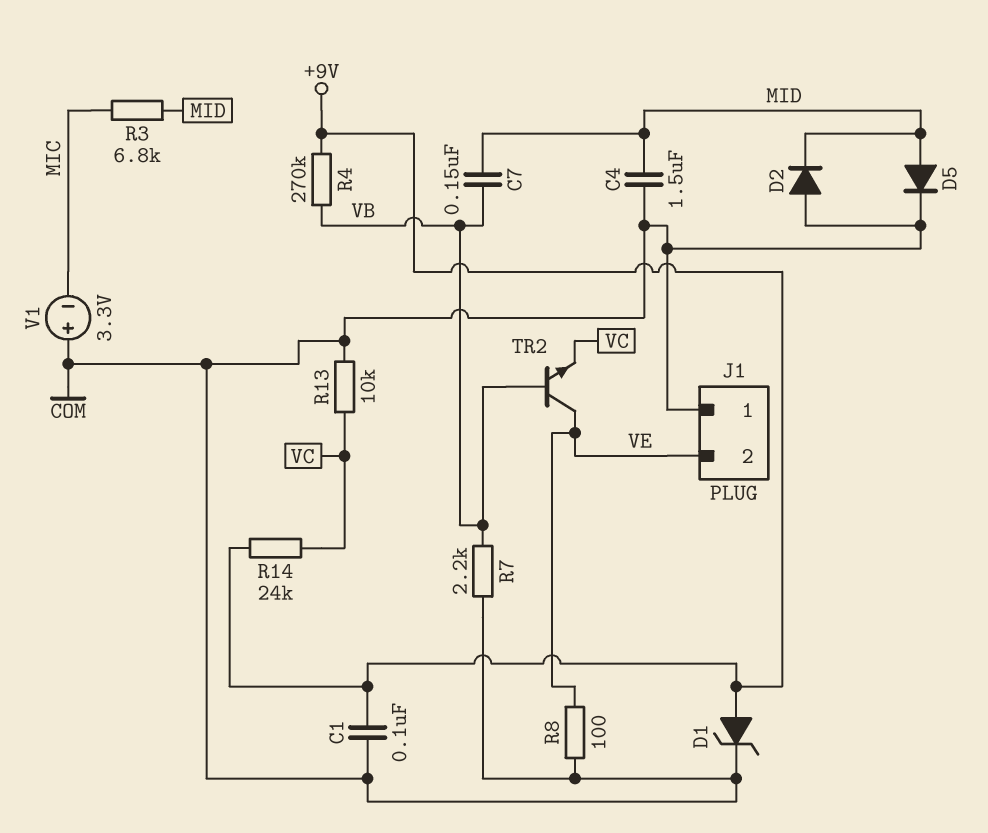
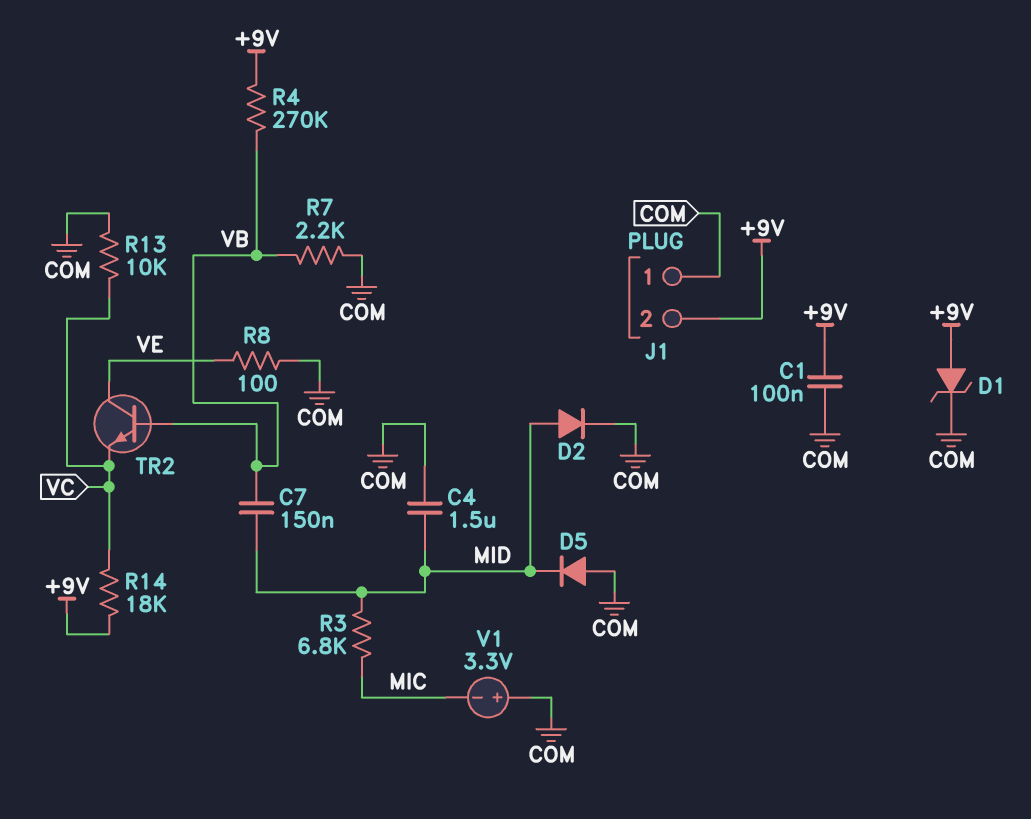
D2: diode (A COM, K MID) -> diode (A MID, K COM)
D5: diode (A MID, K COM) -> diode (A COM, K MID)
J1 pin 2: VE -> +9V
R14: 24k (+9V, VC) -> 18k (+9V, VC)

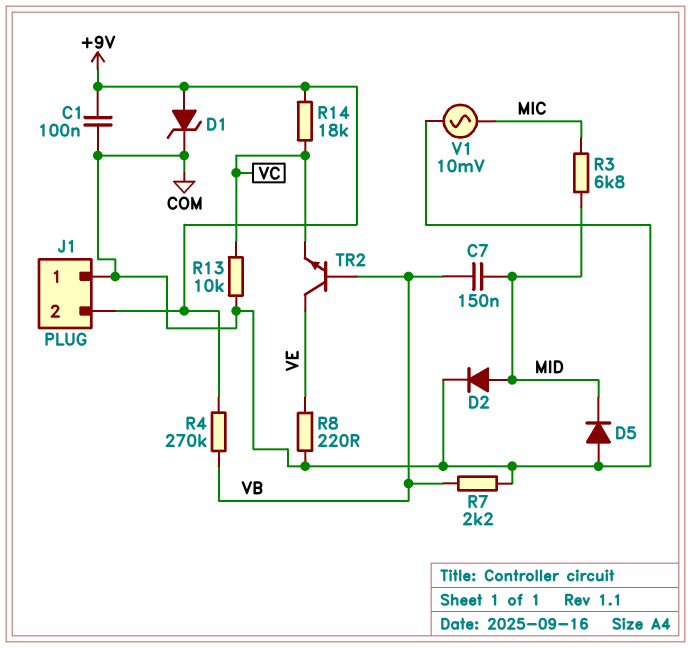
C4: 1.5uF (COM, MID) -> none
R8: 100 (COM, VE) -> 220 (COM, VE)
V1: 3.3V (plus COM, minus MIC) -> AC 10mV (COM, MIC)

